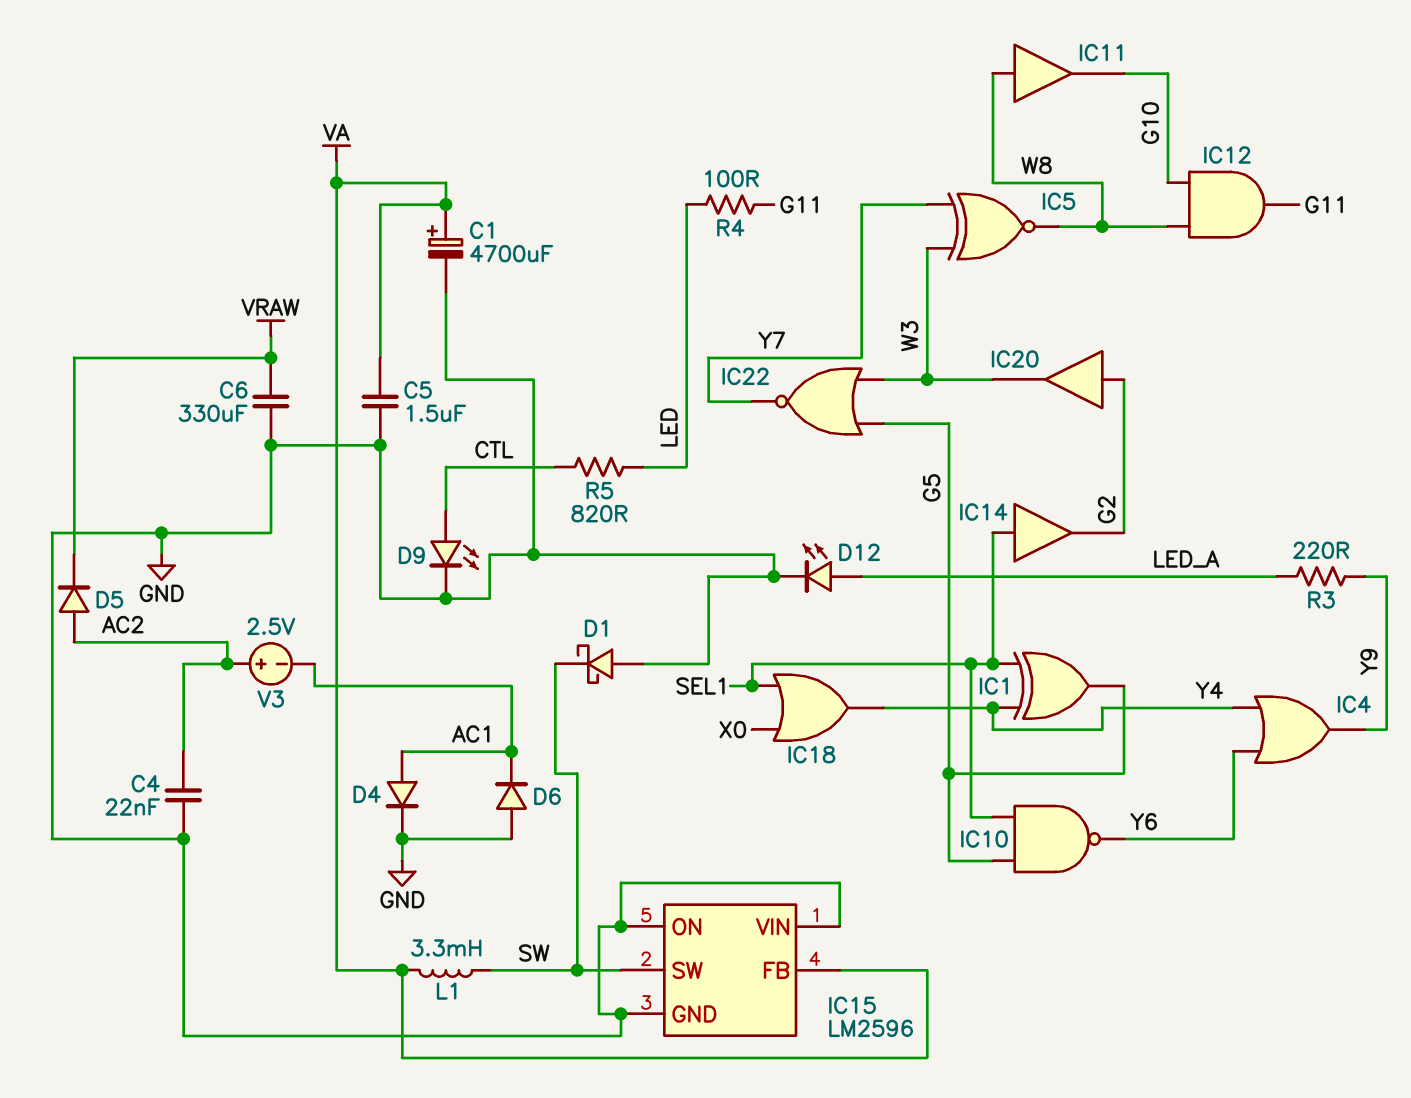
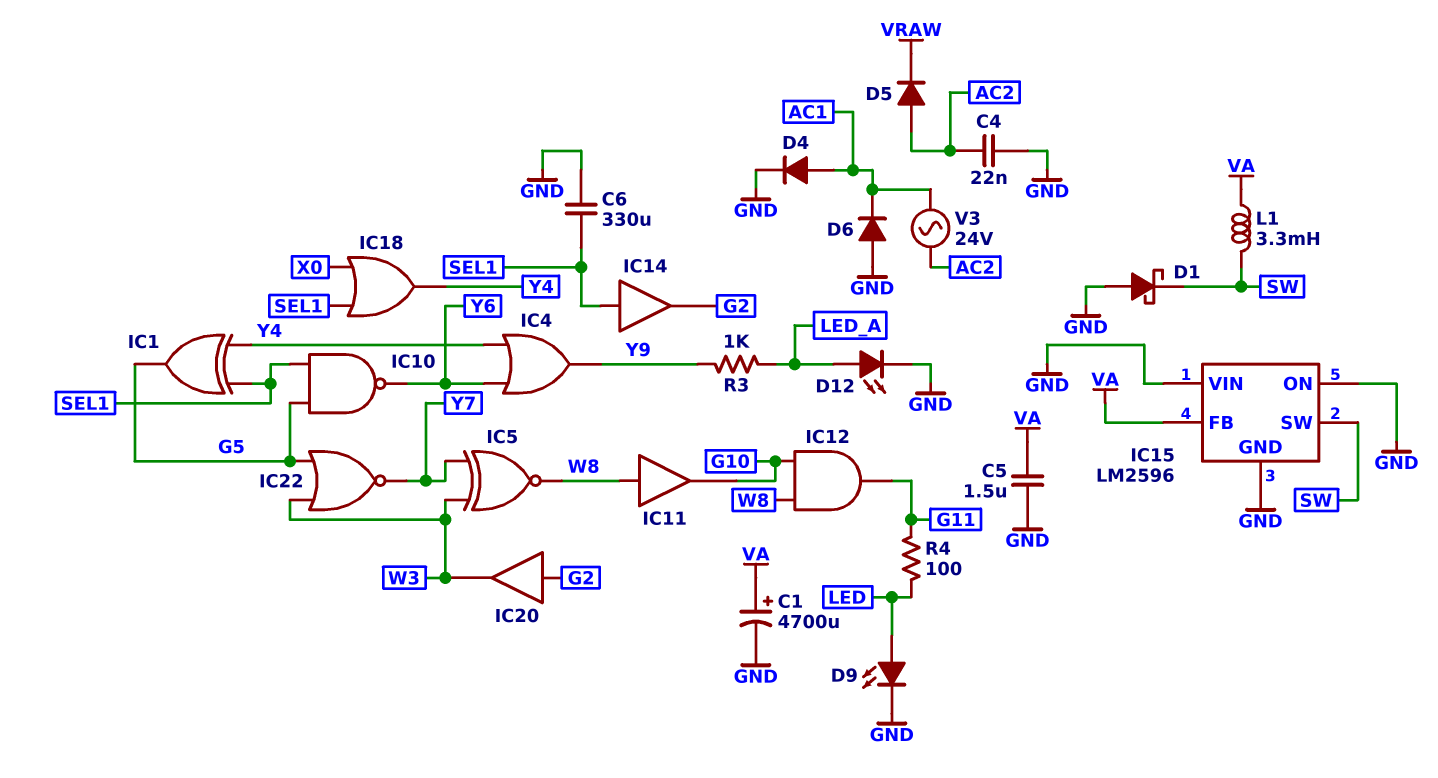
C6: 330uF (GND, VRAW) -> 330uF (GND, SEL1)
D9: LED (A CTL, K GND) -> LED (A LED, K GND)
R3: 220 (LED_A, Y9) -> 1k (LED_A, Y9)
R5: 820 (CTL, LED) -> none
V3: 2.5V (plus AC2, minus AC1) -> AC 24V (AC1, AC2)

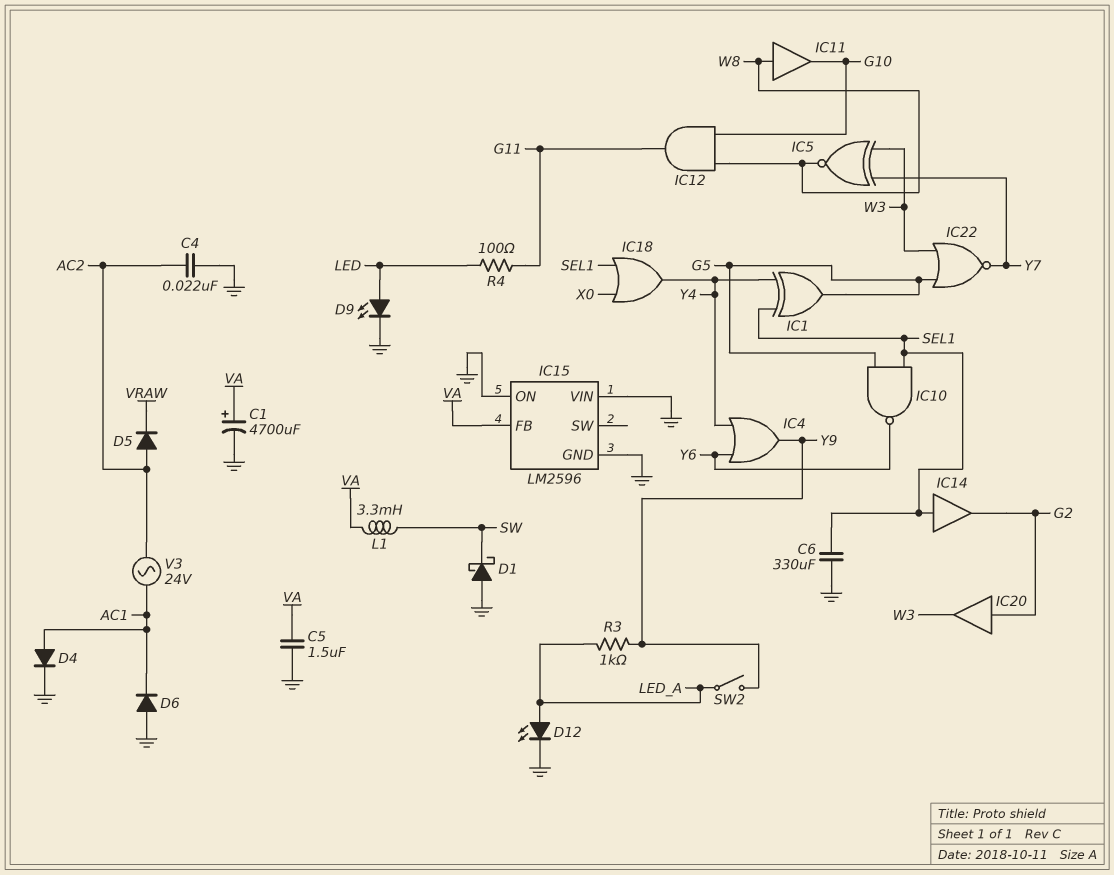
IC15 pin SW: SW -> none
SW2: none -> switch (LED_A, Y9)

